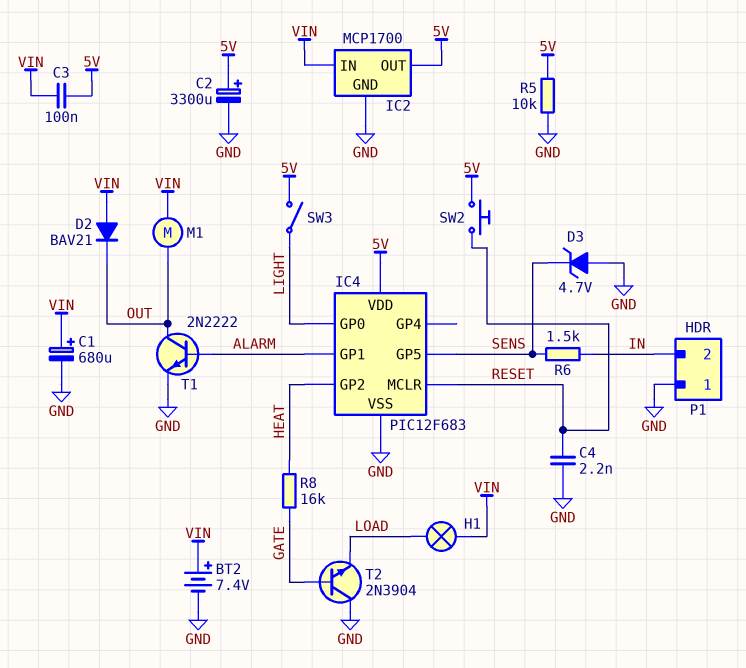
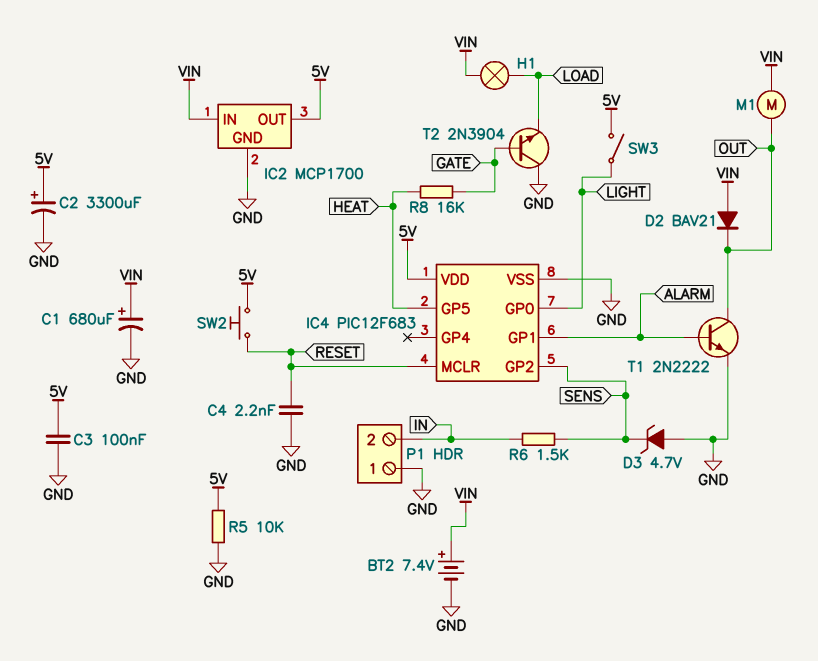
C3: 100nF (5V, VIN) -> 100nF (5V, GND)
IC4 pin GP2: HEAT -> SENS
IC4 pin GP5: SENS -> HEAT

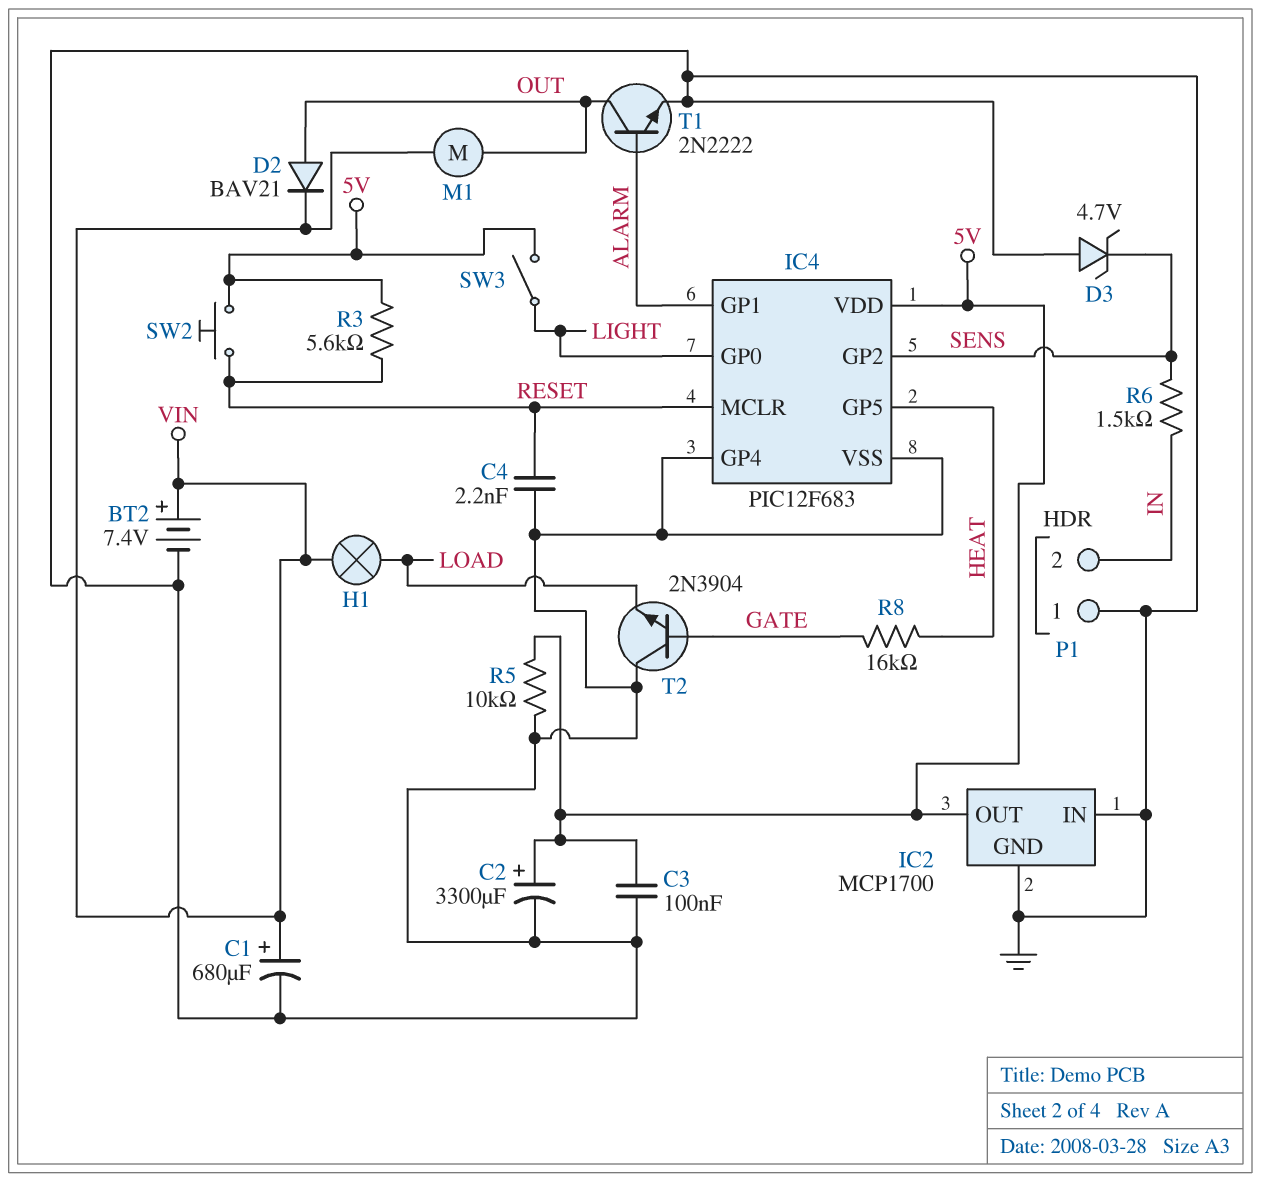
D2: diode BAV21 (A VIN, K OUT) -> diode BAV21 (A OUT, K VIN)
IC2 pin IN: VIN -> GND
IC4 pin GP4: none -> GND
R3: none -> 5.6k (5V, RESET)

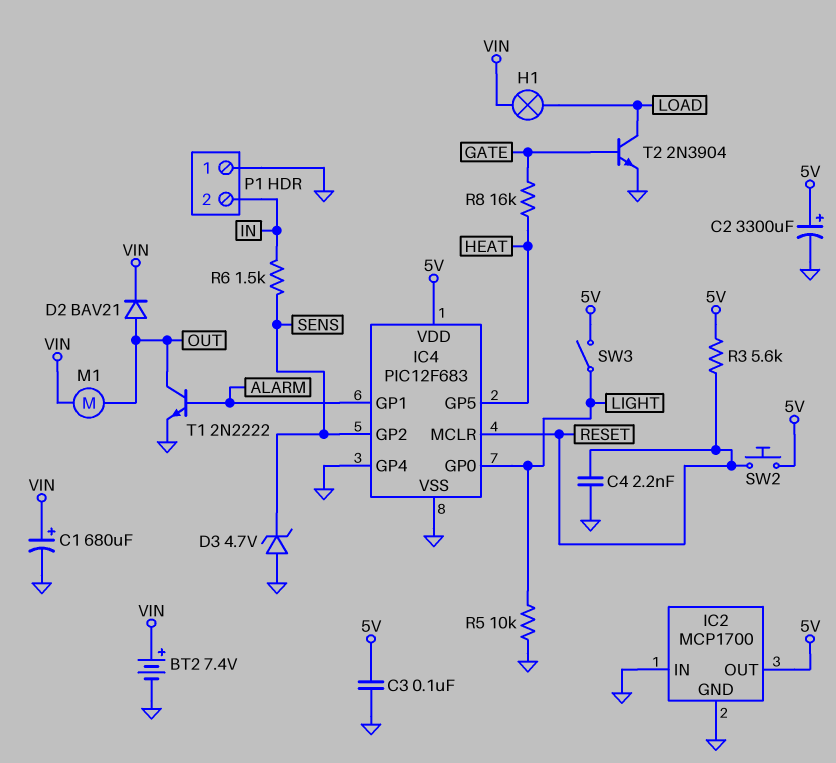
R5: 10k (5V, GND) -> 10k (GND, LIGHT)
T2: NPN 2N3904 (B GATE, C GND, E LOAD) -> NPN 2N3904 (B GATE, C LOAD, E GND)

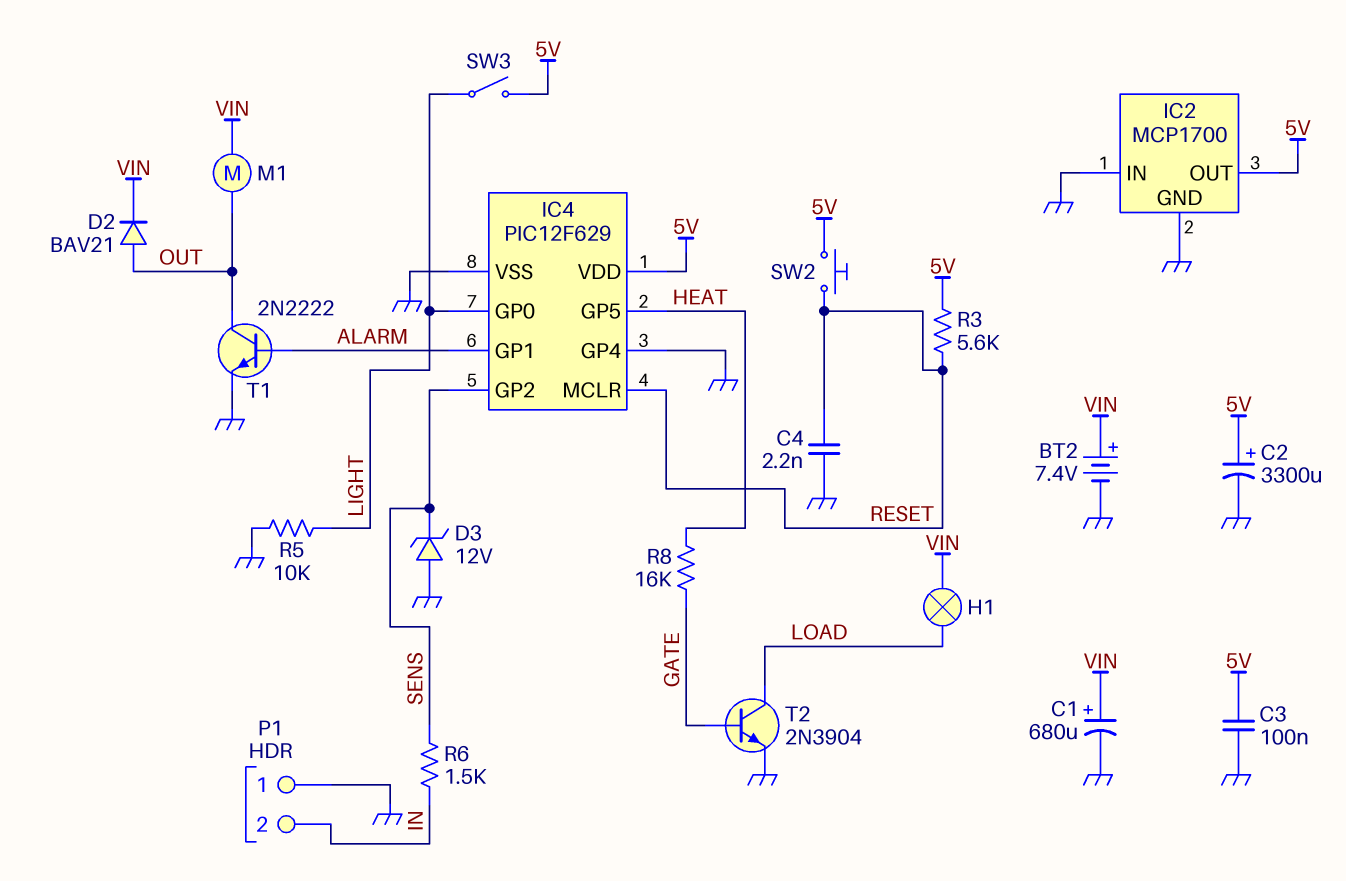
D3: zener 4.7V (A GND, K SENS) -> zener 12V (A GND, K SENS)
IC4: PIC12F683 -> PIC12F629

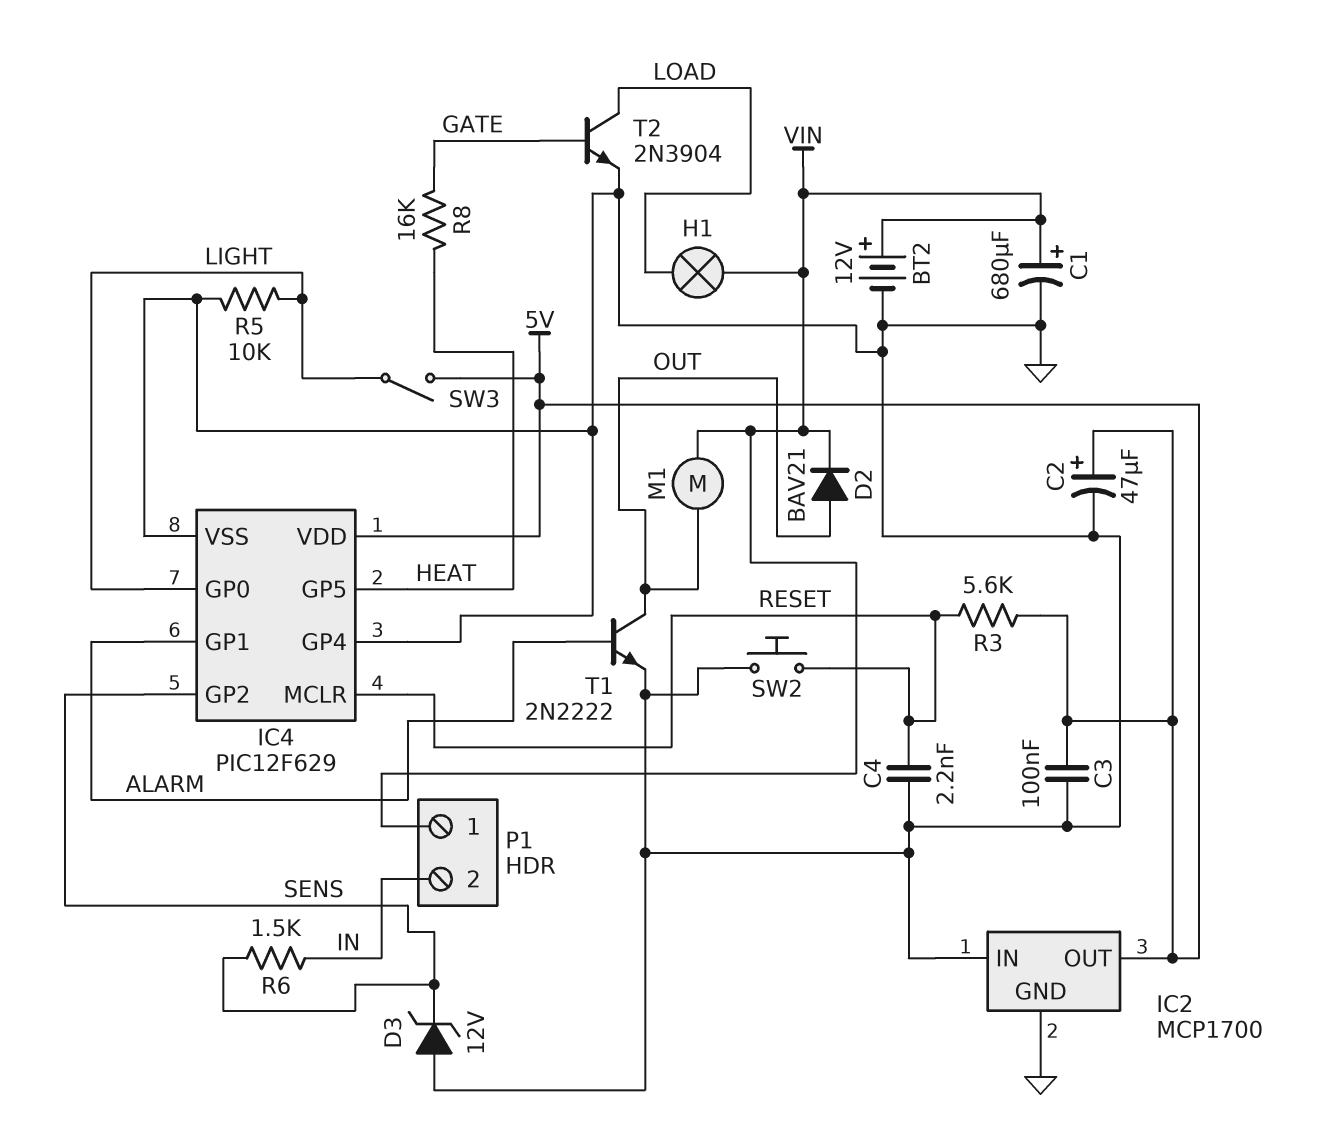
BT2: 7.4V (plus VIN, minus GND) -> 12V (plus VIN, minus GND)
C2: 3300uF (plus 5V, minus GND) -> 47uF (plus 5V, minus GND)
P1 pin 1: GND -> VIN
SW2: button (5V, RESET) -> button (GND, RESET)

